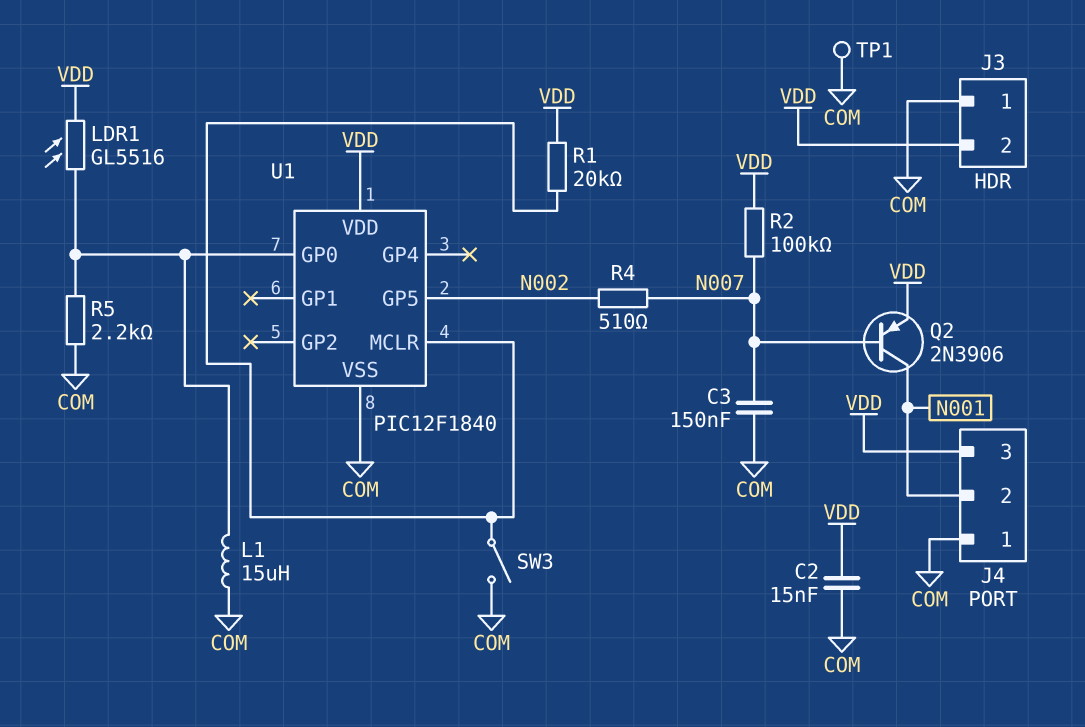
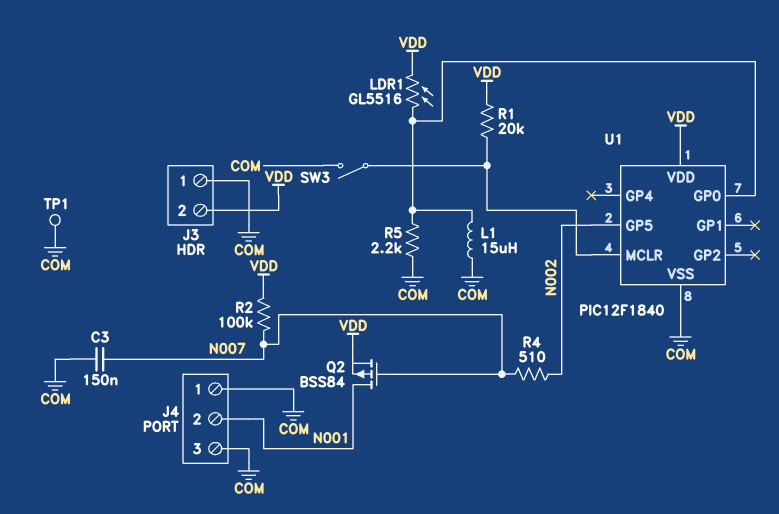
C2: 15nF (COM, VDD) -> none
J4 pin 3: VDD -> COM
Q2: PNP 2N3906 (B N007, C N001, E VDD) -> PMOS BSS84 (G N007, D N001, S VDD)

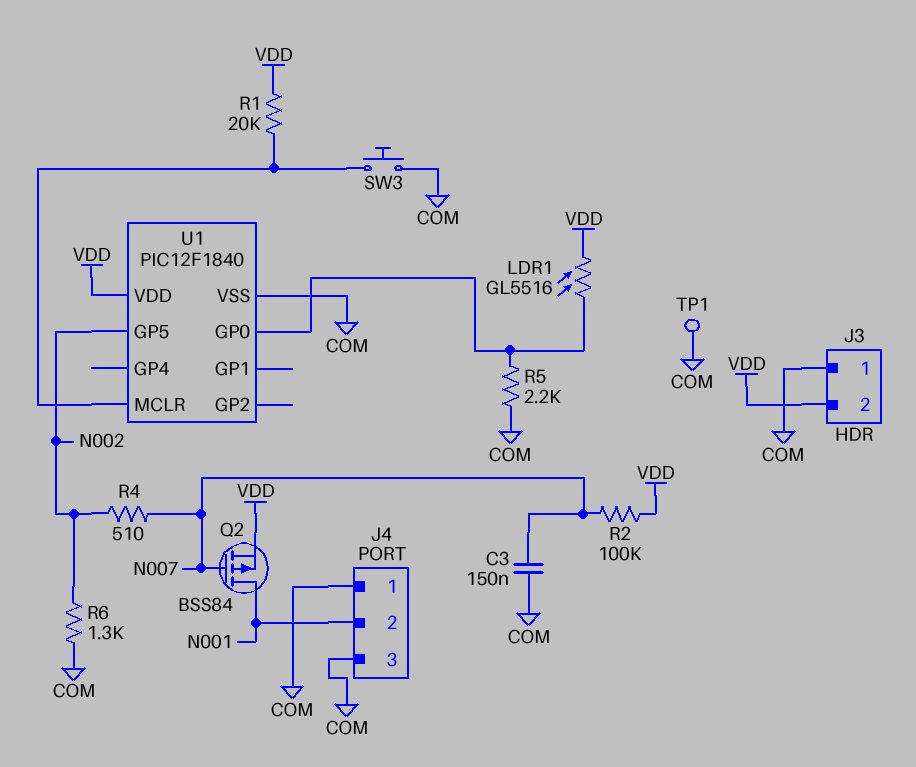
L1: 15uH (COM, U1/GP0) -> none
R6: none -> 1.3k (COM, N002)
SW3: switch (COM, U1/MCLR) -> button (COM, U1/MCLR)

